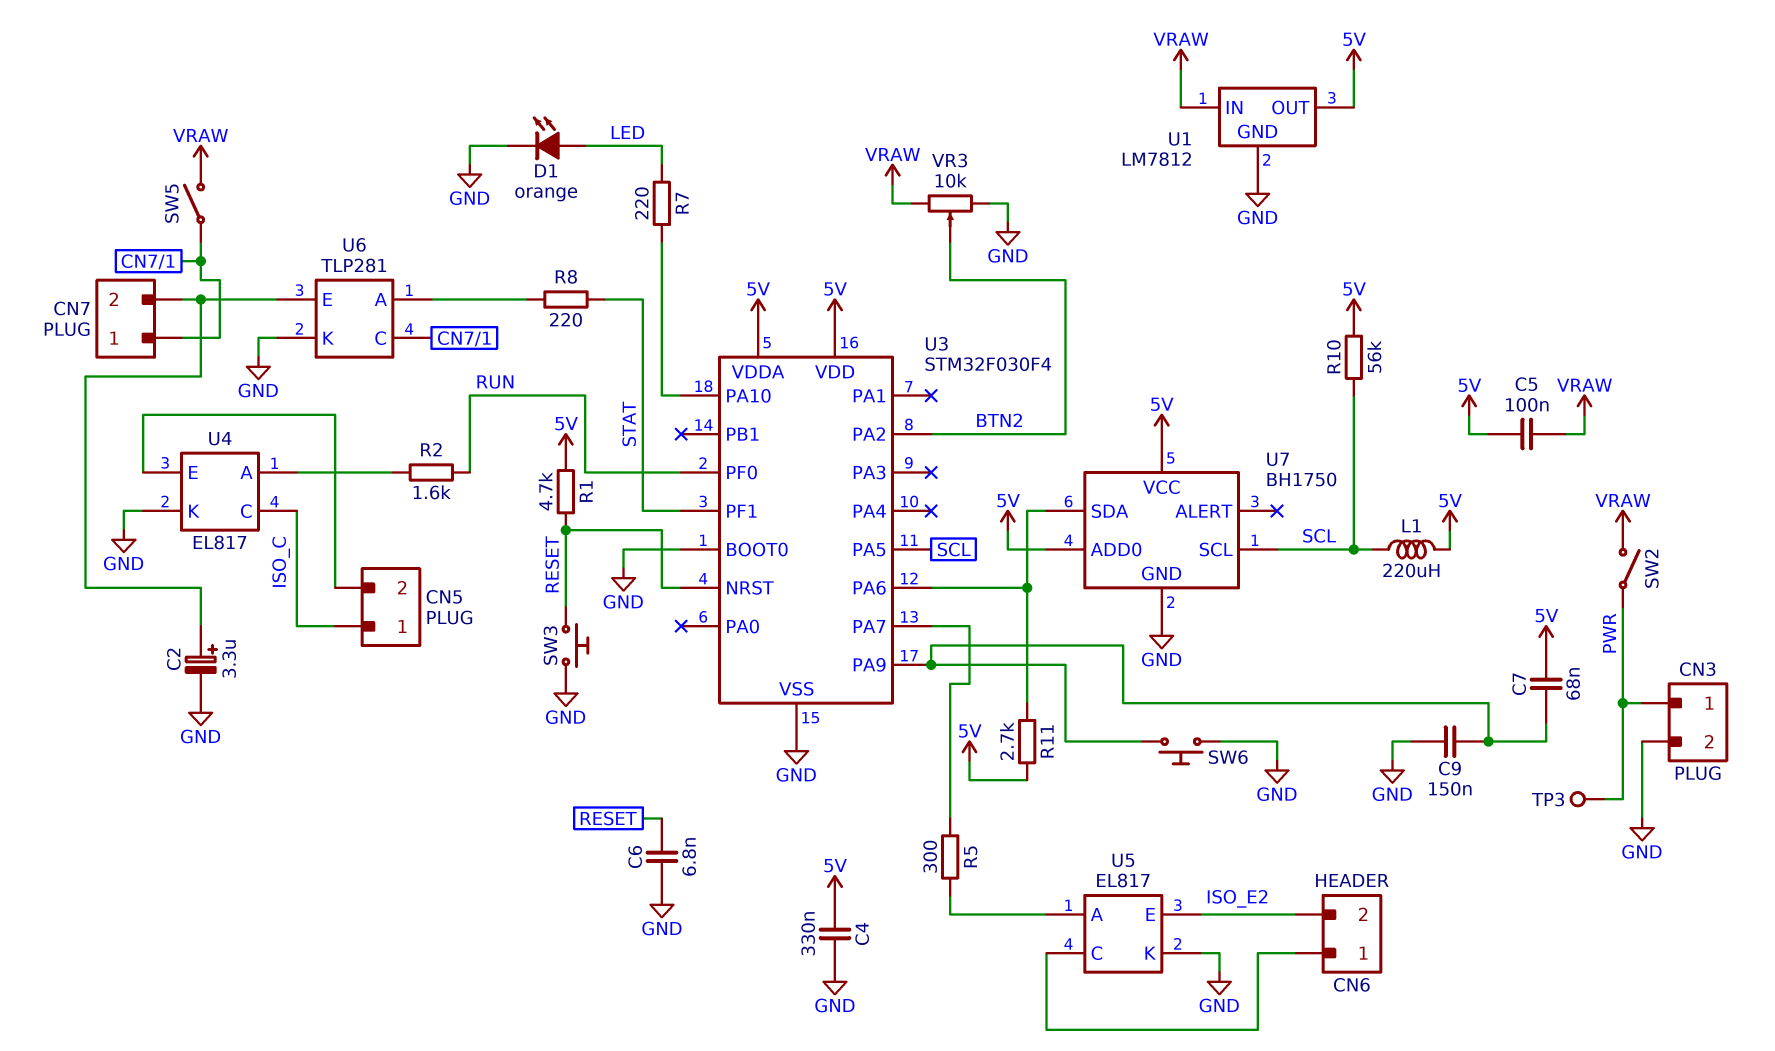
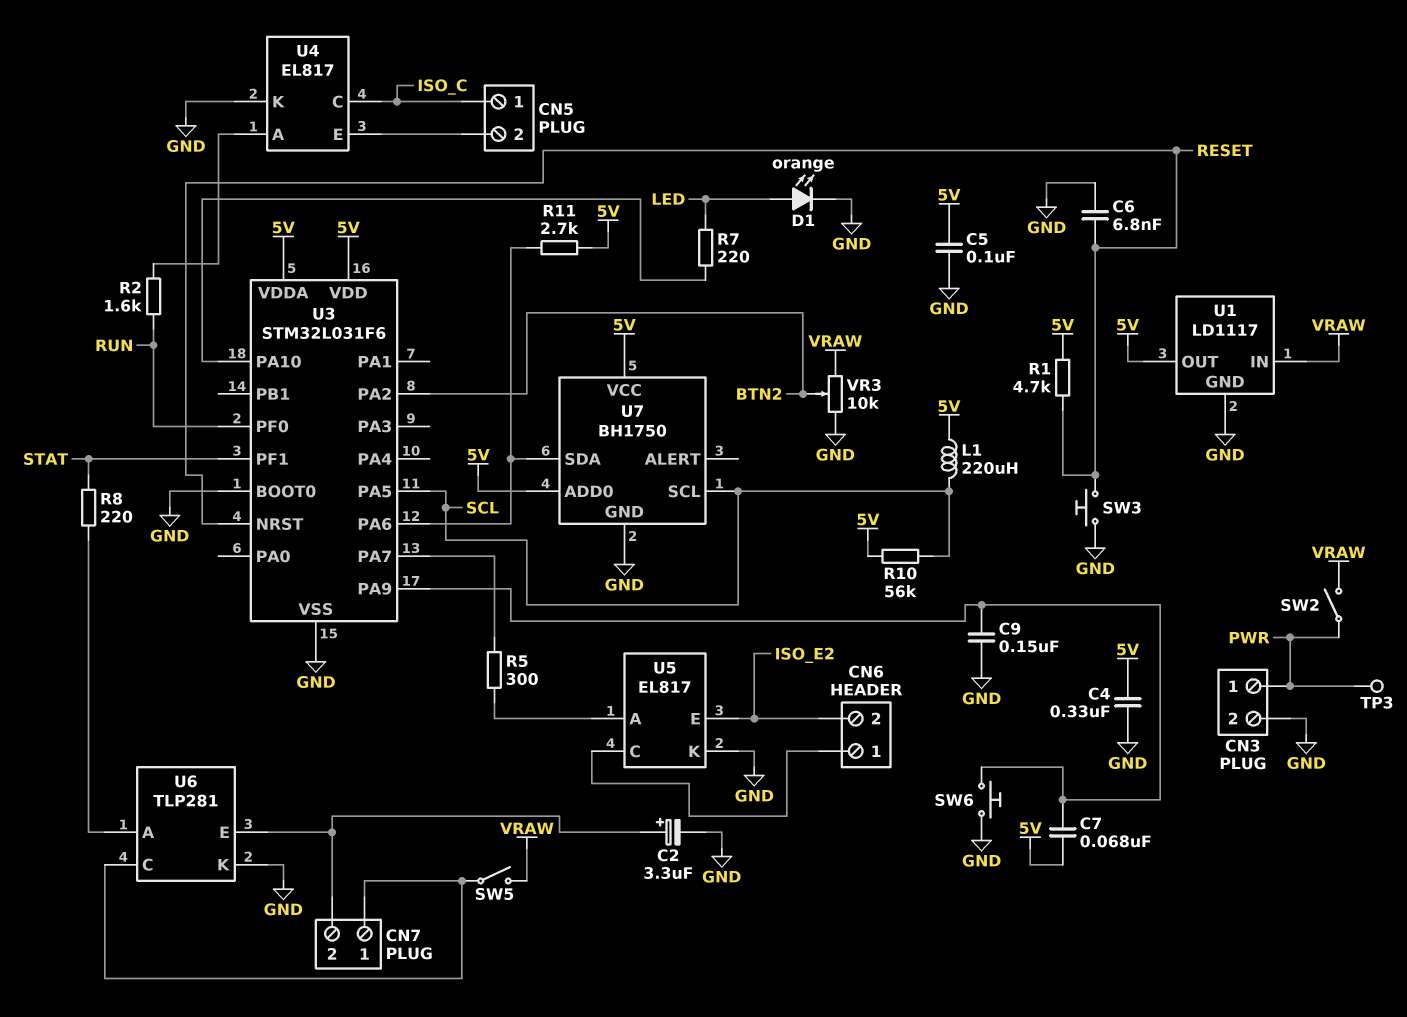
C5: 100nF (5V, VRAW) -> 100nF (5V, GND)
U1: LM7812 -> LD1117
U3: STM32F030F4 -> STM32L031F6

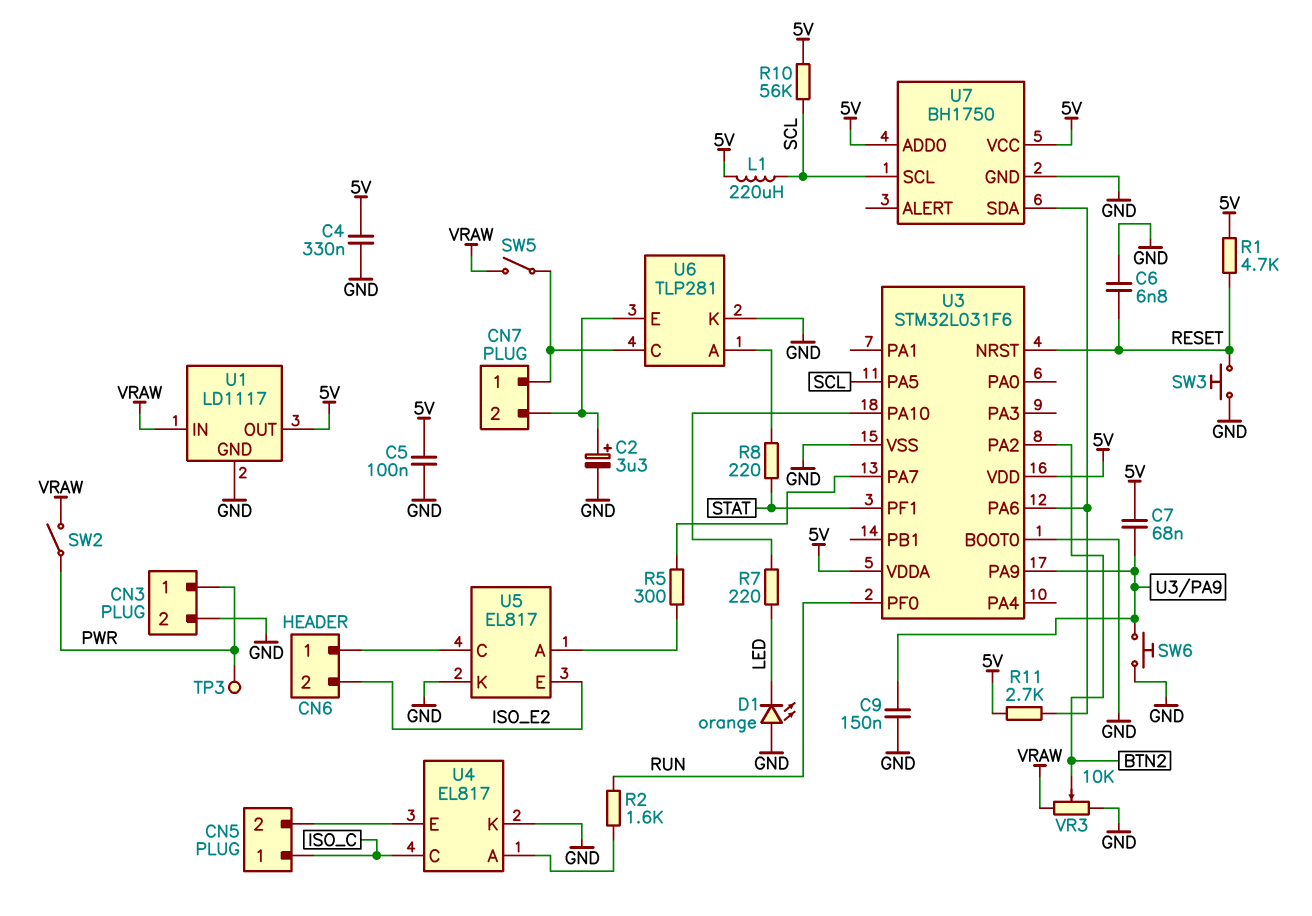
D1: LED orange (A LED, K GND) -> LED orange (A GND, K LED)

